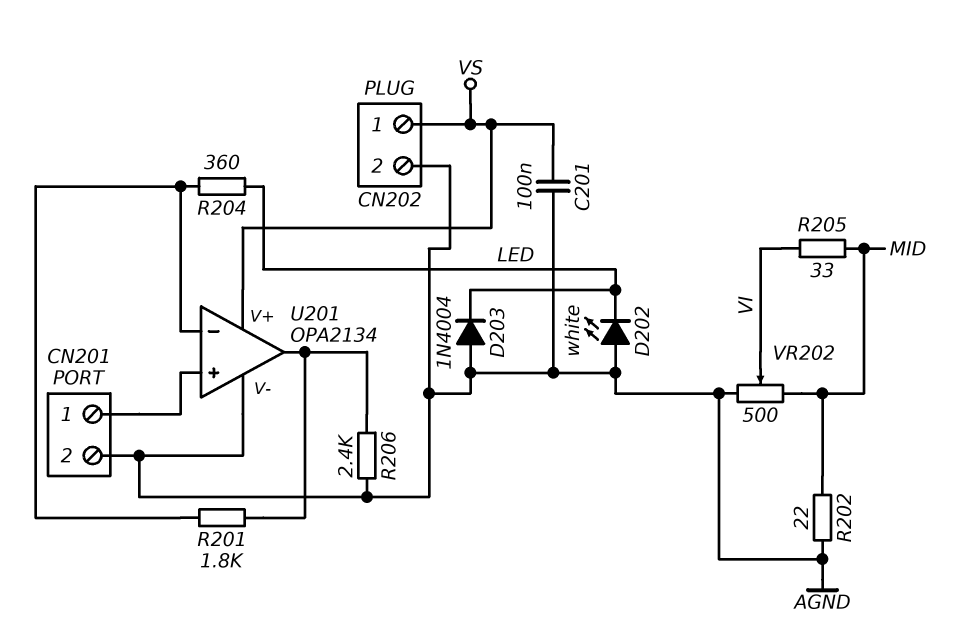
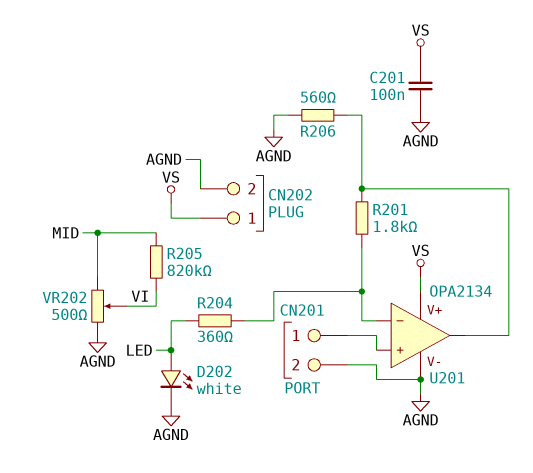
D202: LED white (A AGND, K LED) -> LED white (A LED, K AGND)
D203: diode 1N4004 (A AGND, K LED) -> none
R202: 22 (AGND, MID) -> none
R205: 33 (MID, VI) -> 820k (MID, VI)
R206: 2.4k (AGND, U201/out) -> 560 (AGND, U201/out)

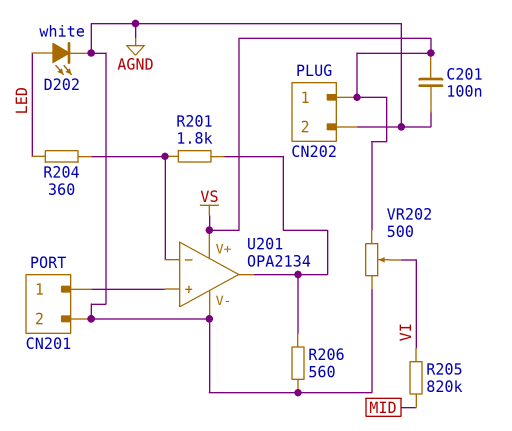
VR202: 500 (AGND, MID, wiper VI) -> 500 (AGND, VS, wiper VI)

